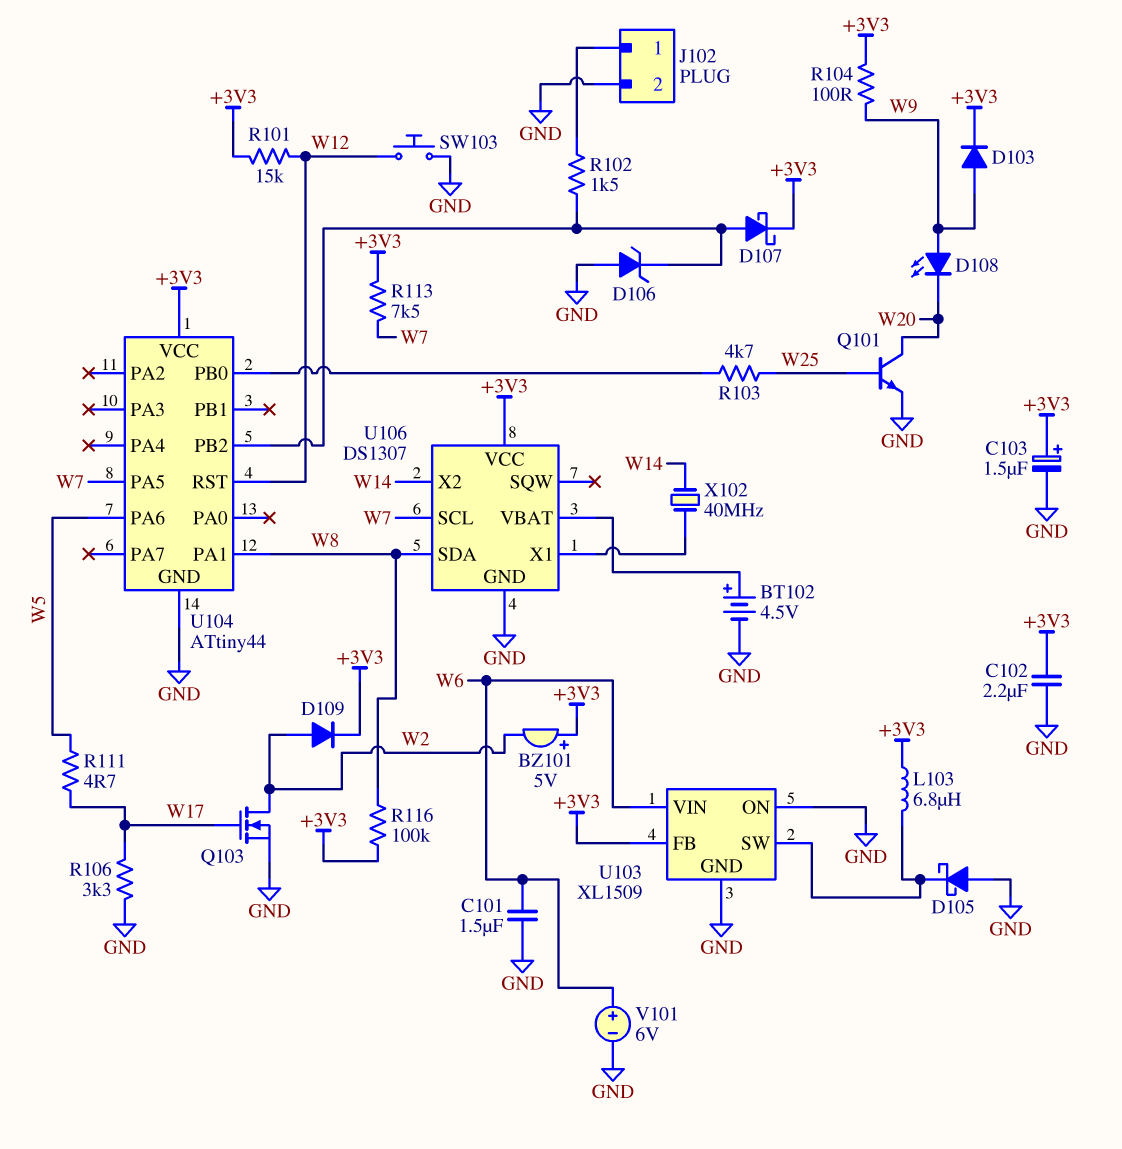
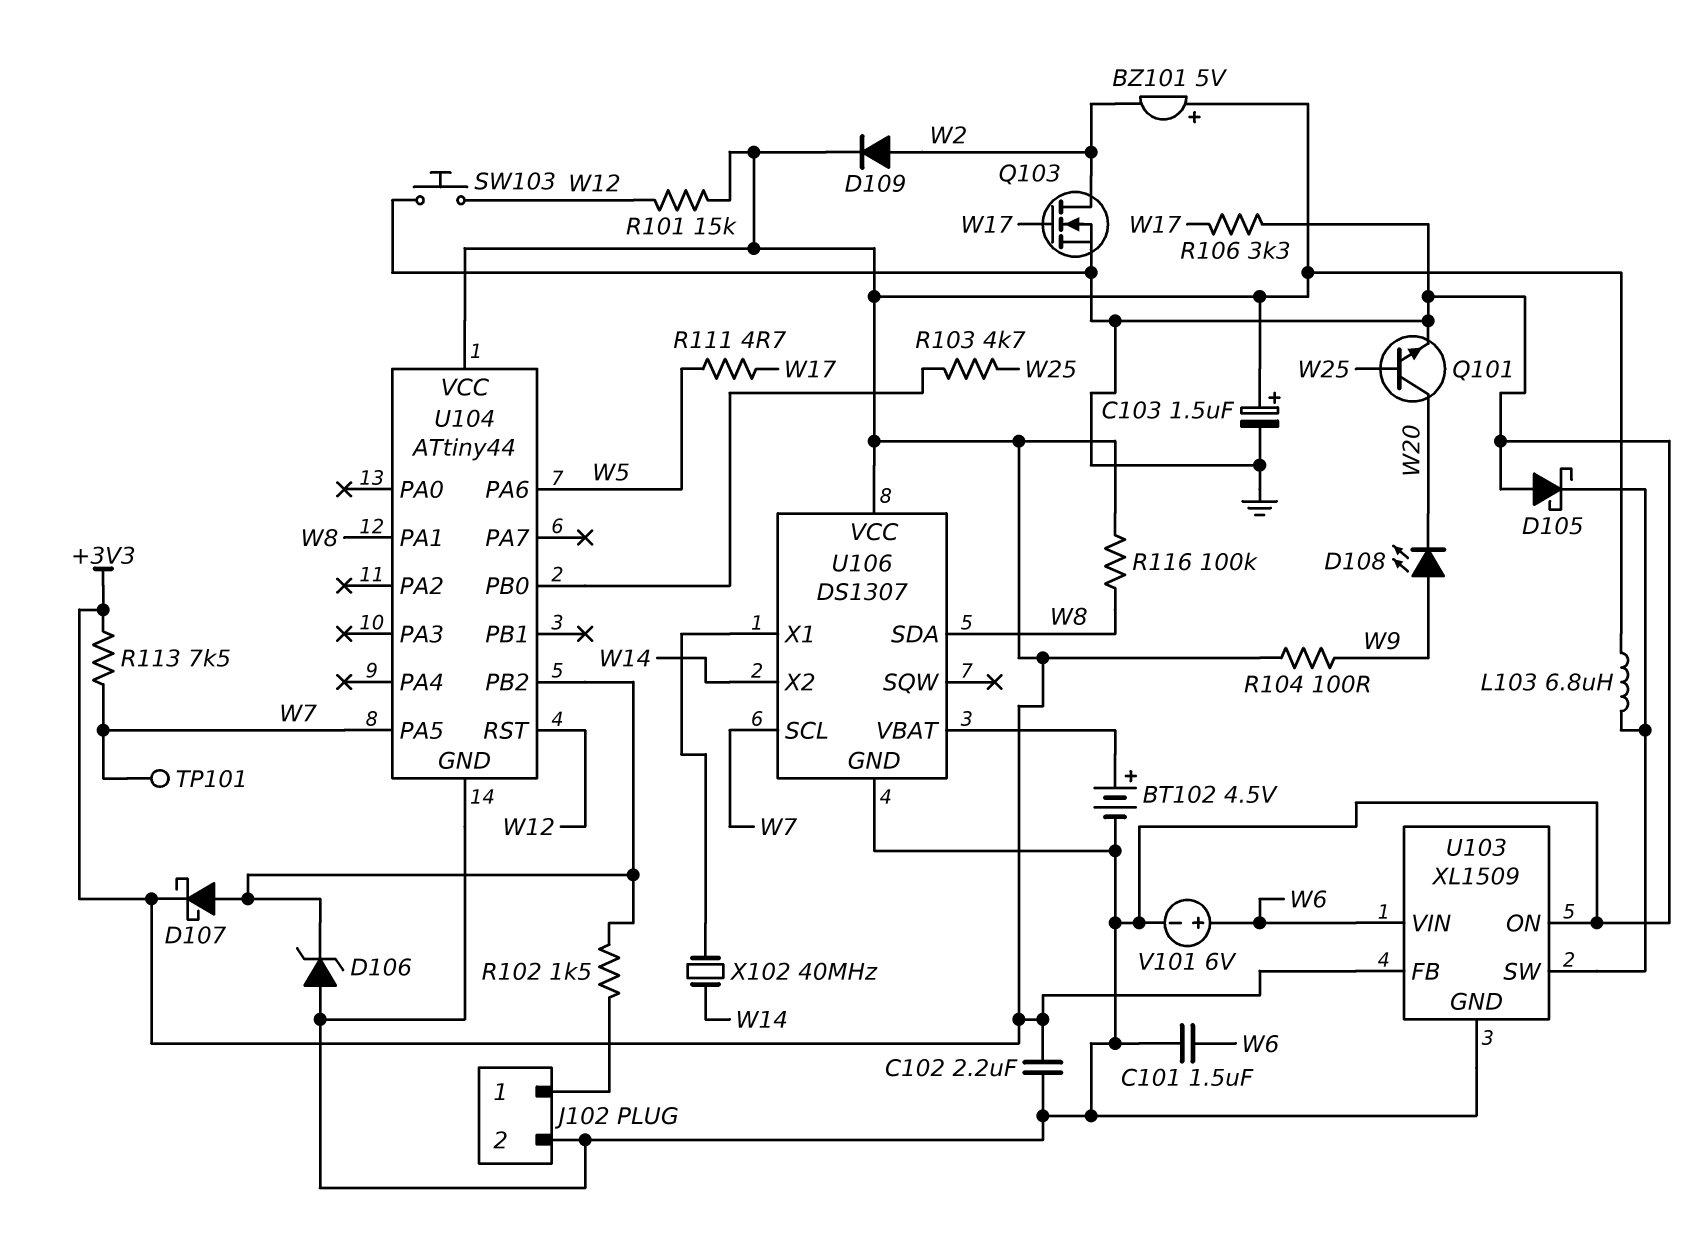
D103: diode (A W9, K +3V3) -> none
TP101: none -> test point (W7)

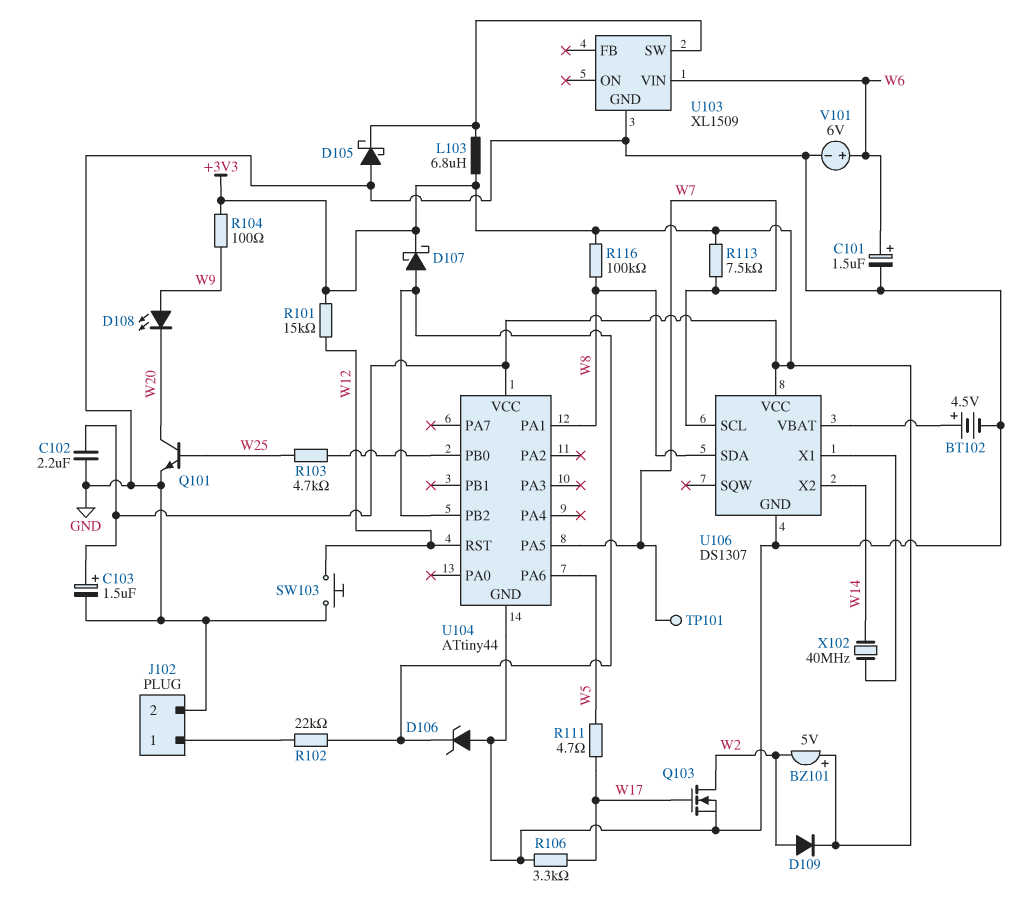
C101: 1.5uF (GND, W6) -> 1.5uF (plus W6, minus GND)
R102: 1.5k (J102/1, U104/PB2) -> 22k (J102/1, U104/PB2)
U103 pin FB: +3V3 -> none
U103 pin ON: GND -> none

